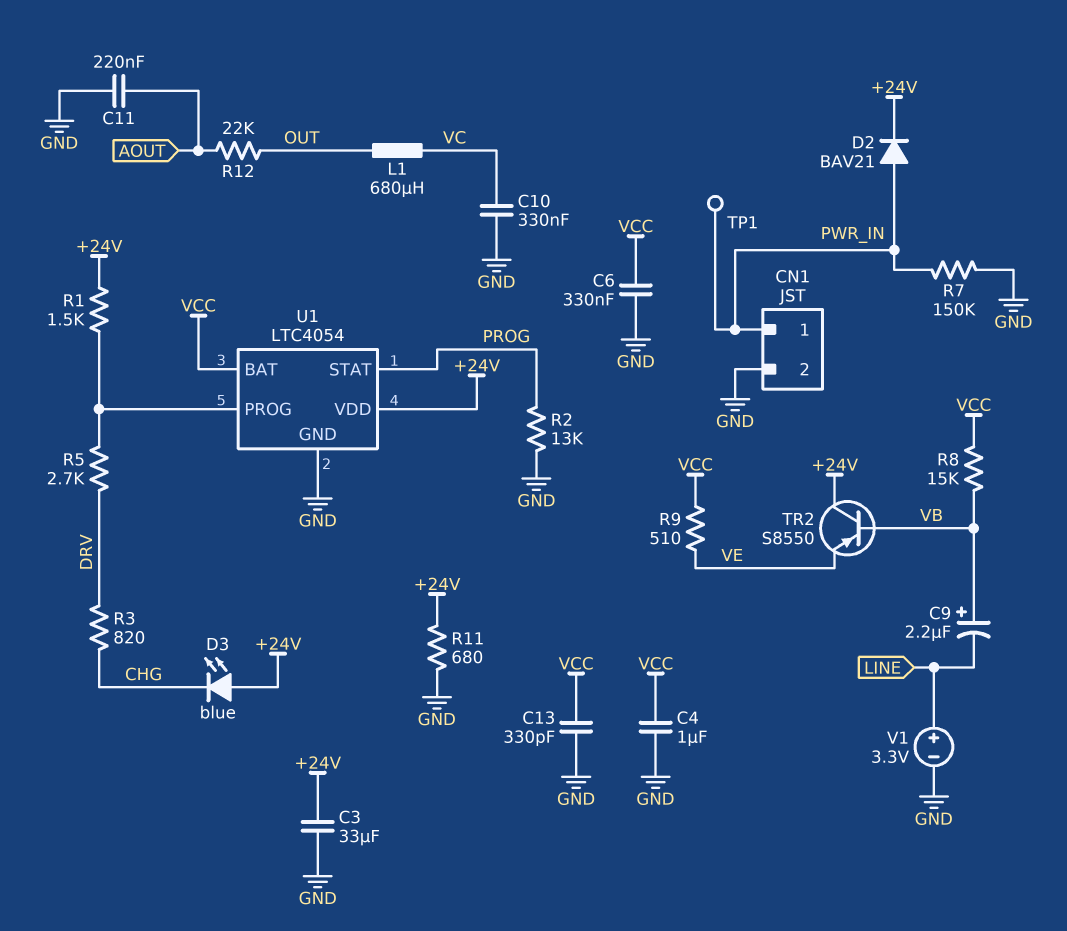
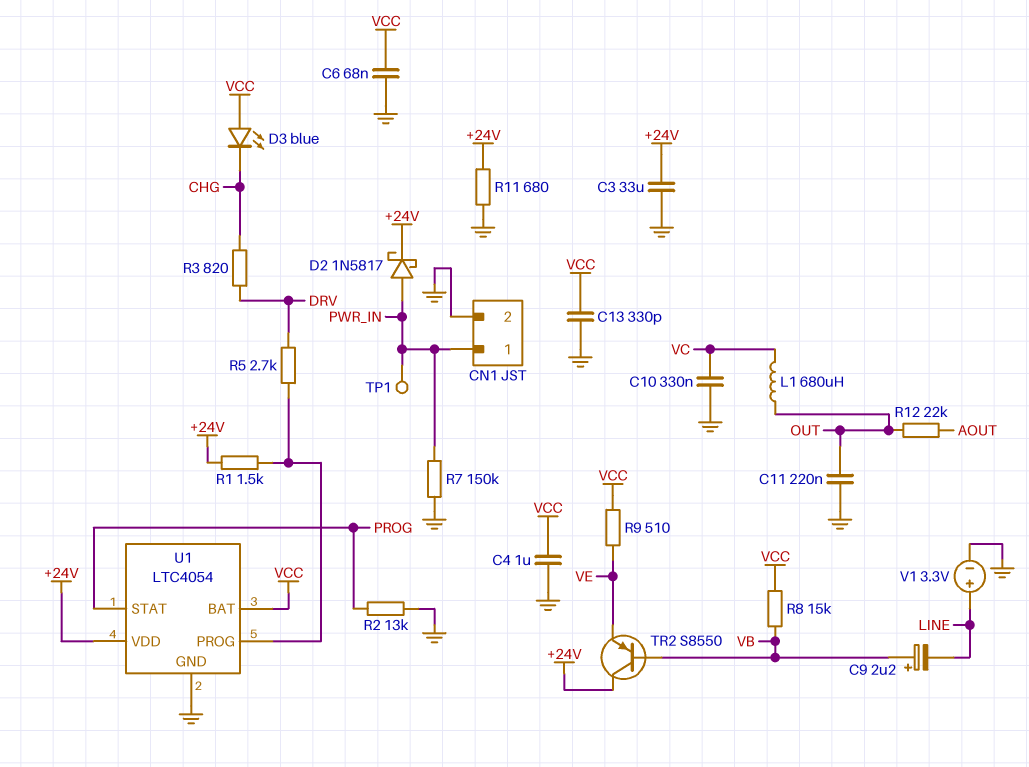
C6: 330nF (GND, VCC) -> 68nF (GND, VCC)
C11: 220nF (AOUT, GND) -> 220nF (GND, OUT)
D2: diode BAV21 (A PWR_IN, K +24V) -> schottky 1N5817 (A PWR_IN, K +24V)
D3: LED blue (A +24V, K CHG) -> LED blue (A VCC, K CHG)

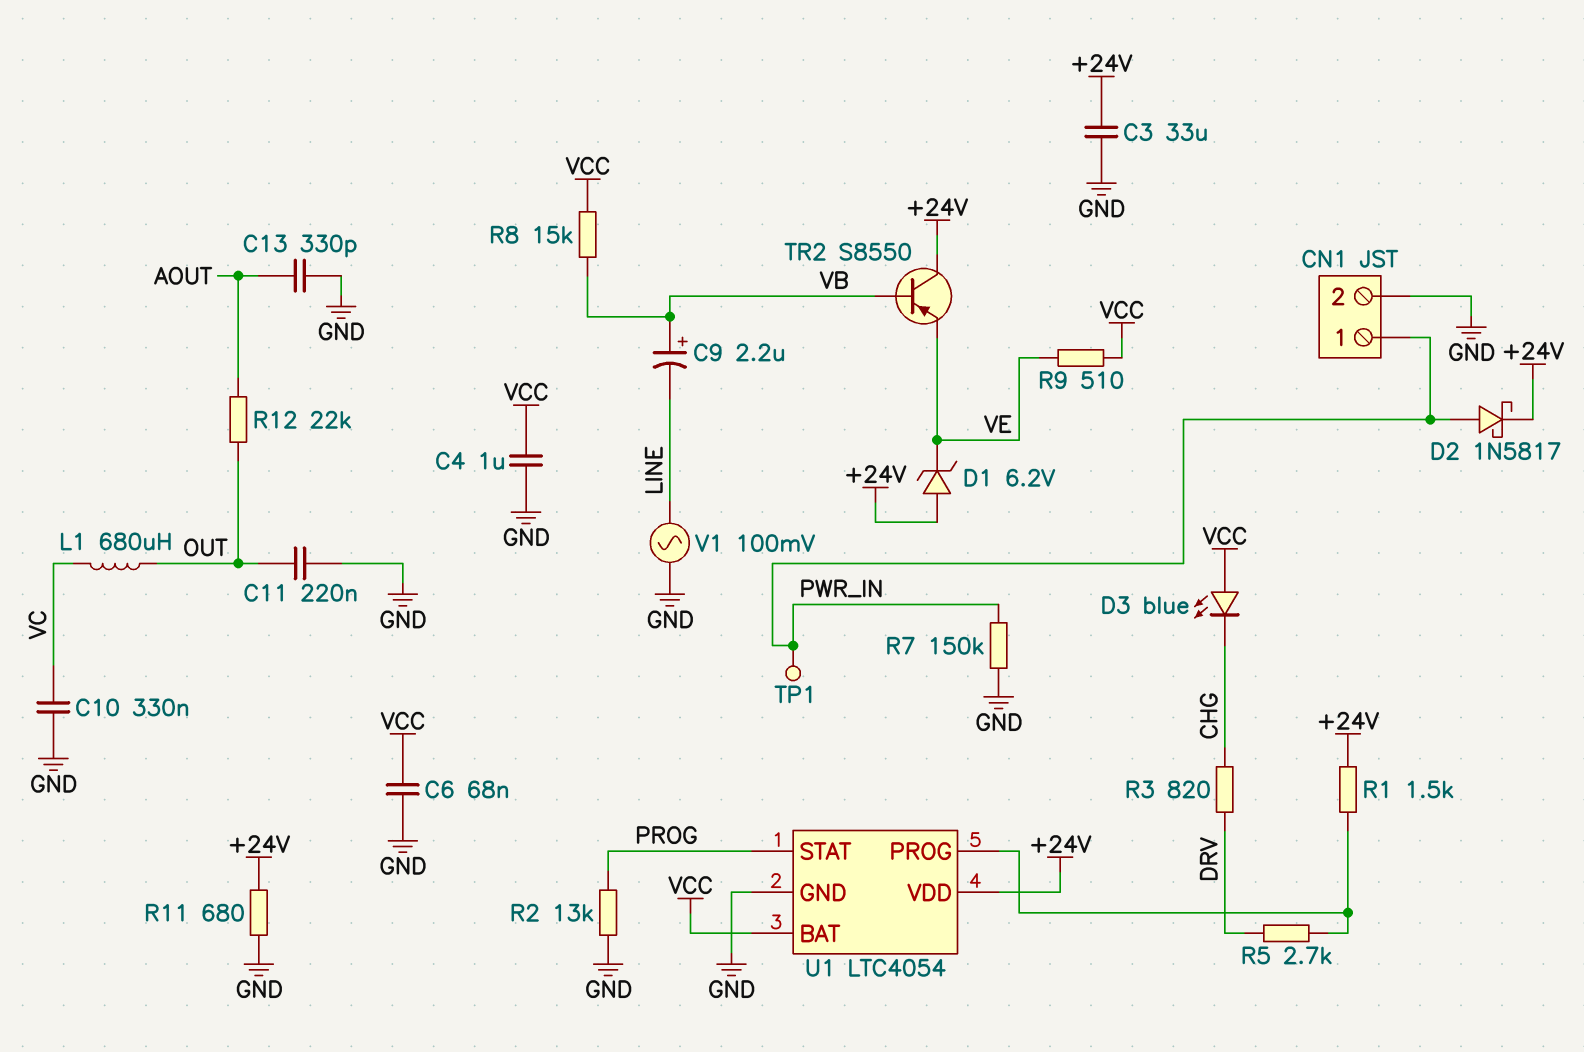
C13: 330pF (GND, VCC) -> 330pF (AOUT, GND)
D1: none -> zener 6.2V (A +24V, K VE)
V1: 3.3V (plus LINE, minus GND) -> AC 100mV (GND, LINE)

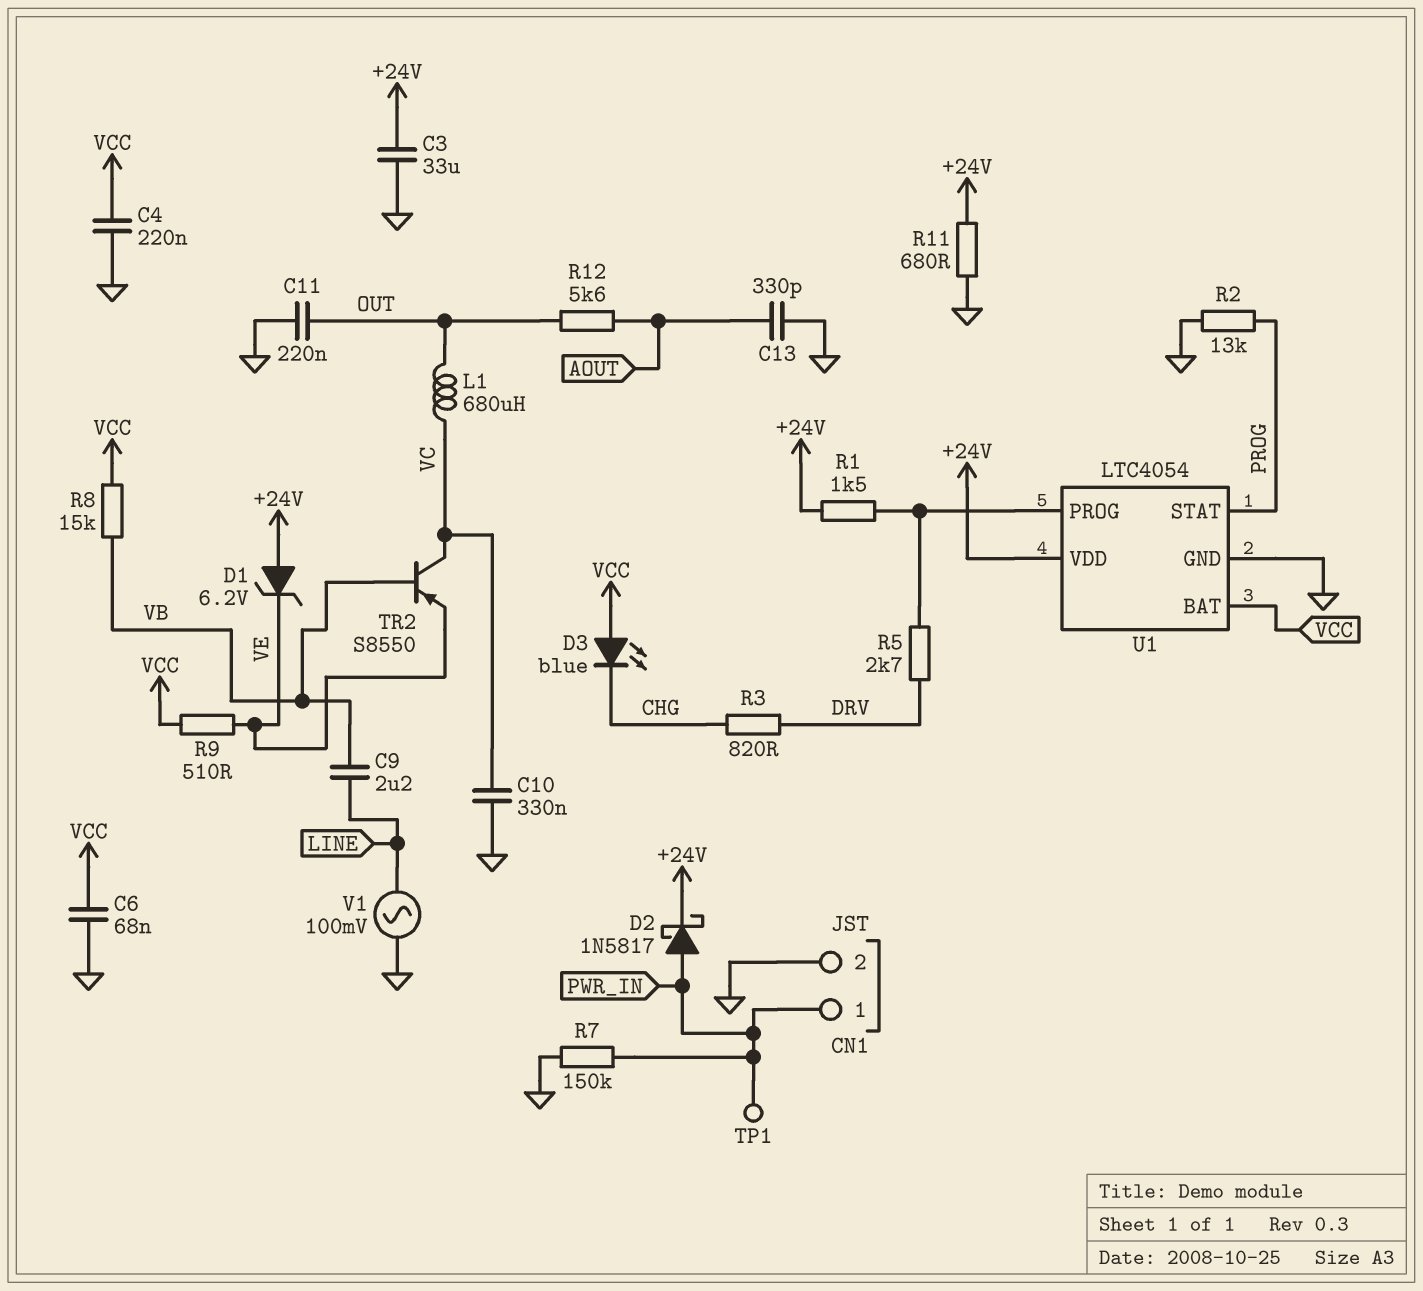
C4: 1uF (GND, VCC) -> 220nF (GND, VCC)
C9: 2.2uF (plus VB, minus LINE) -> 2.2uF (LINE, VB)
R12: 22k (AOUT, OUT) -> 5.6k (AOUT, OUT)
TR2: PNP S8550 (B VB, C +24V, E VE) -> PNP S8550 (B VB, C VC, E VE)

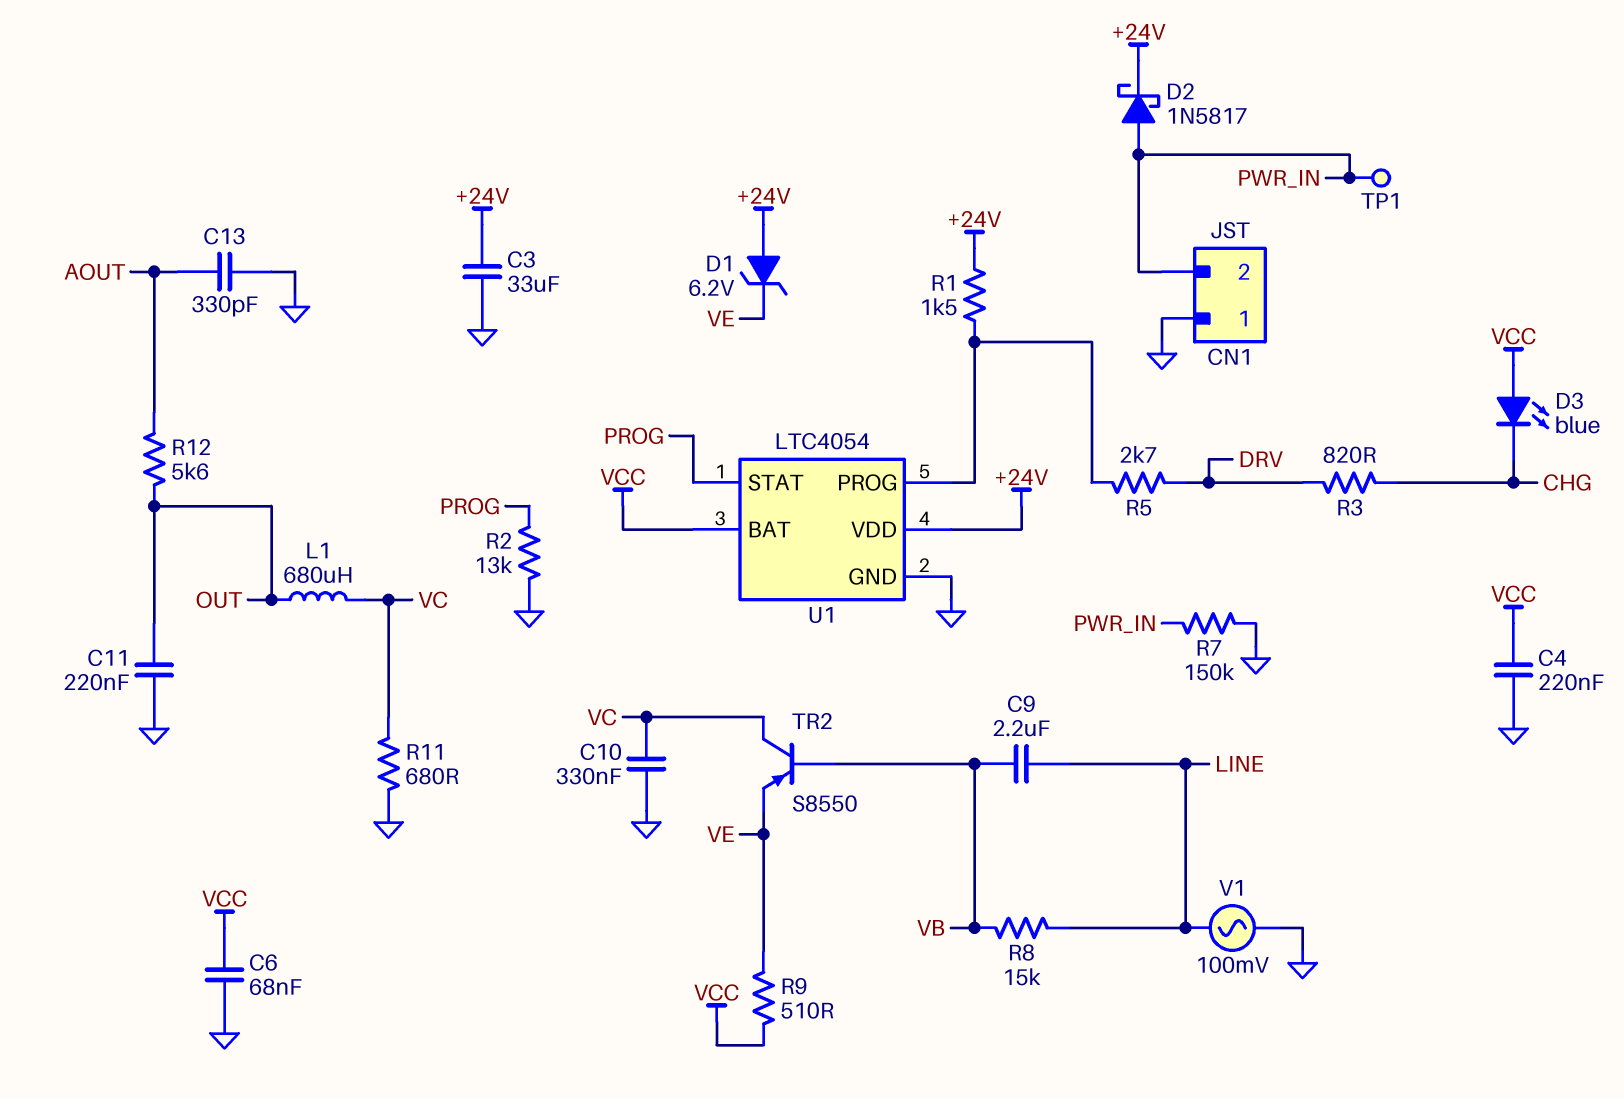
CN1 pin 1: PWR_IN -> GND
CN1 pin 2: GND -> PWR_IN
R8: 15k (VB, VCC) -> 15k (LINE, VB)
R11: 680 (+24V, GND) -> 680 (GND, VC)

